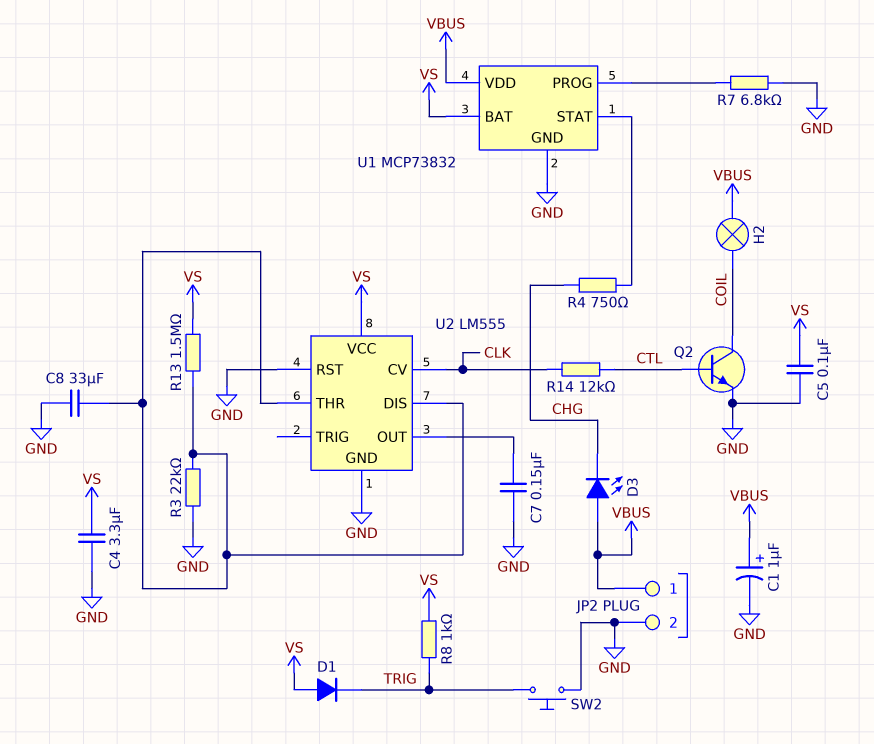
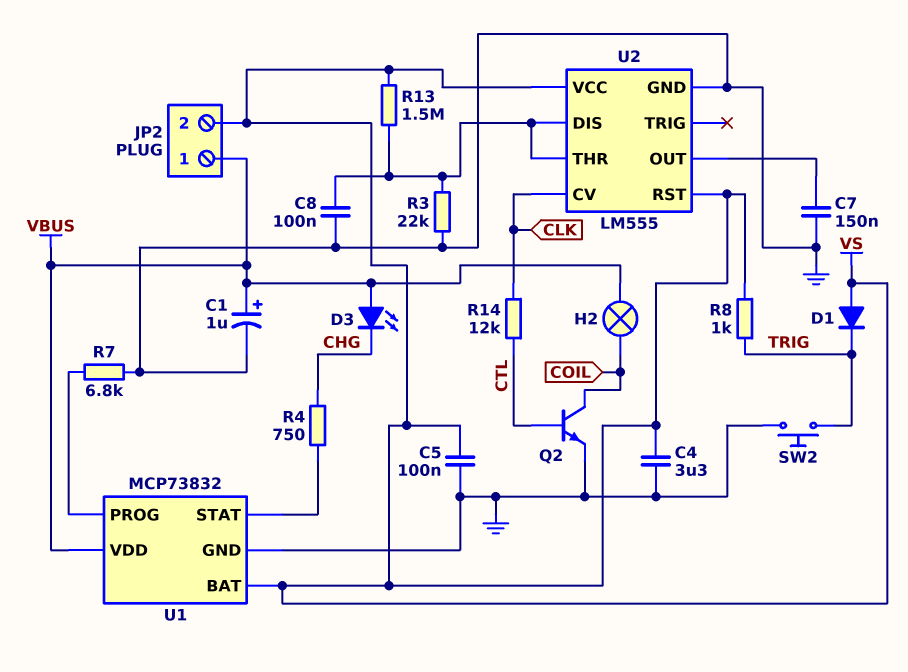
C8: 33uF (GND, U2/DIS) -> 100nF (GND, U2/DIS)
JP2 pin 2: GND -> VS
U2 pin RST: GND -> VS

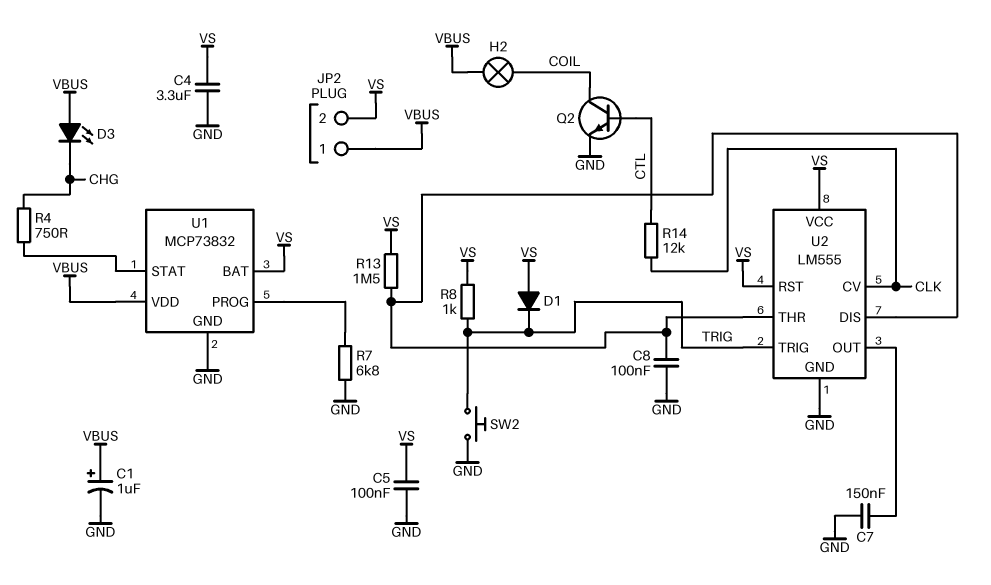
R3: 22k (GND, U2/DIS) -> none
U2 pin TRIG: none -> TRIG

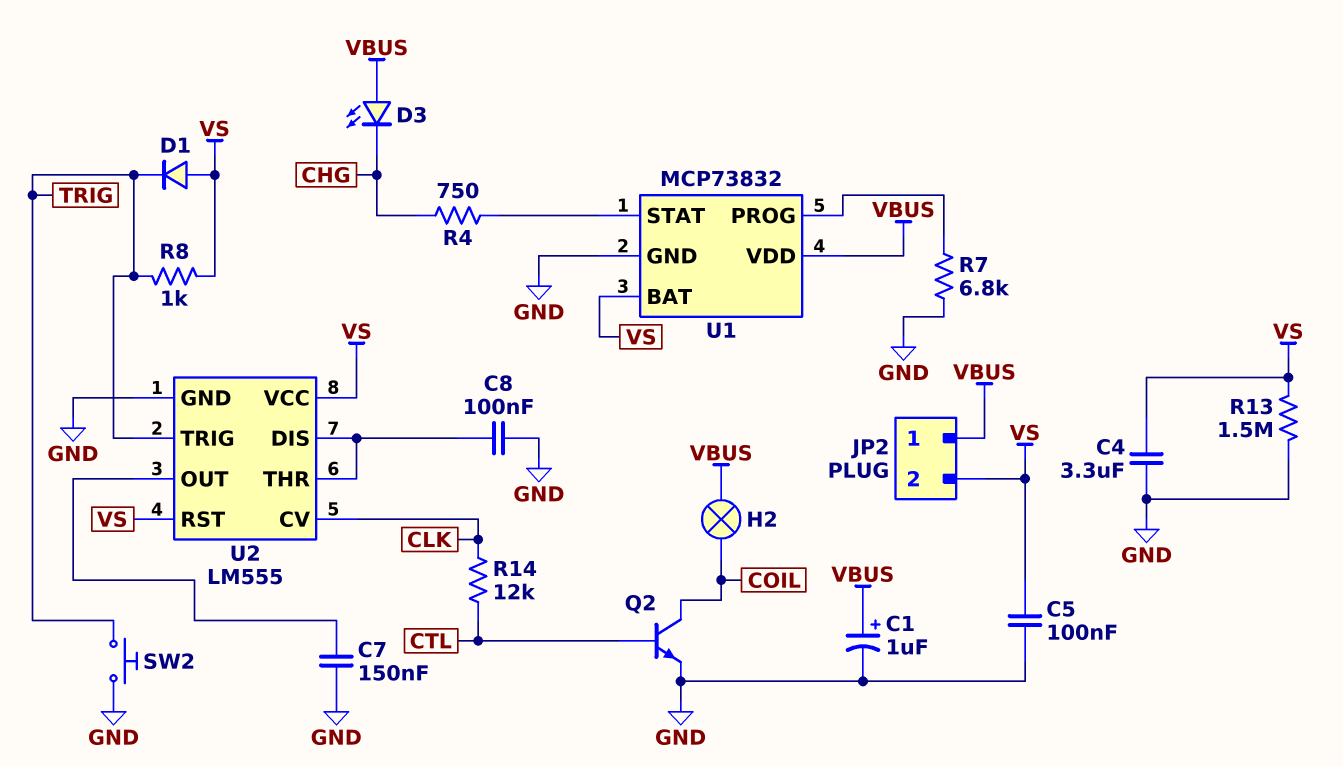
R13: 1.5M (U2/DIS, VS) -> 1.5M (GND, VS)

